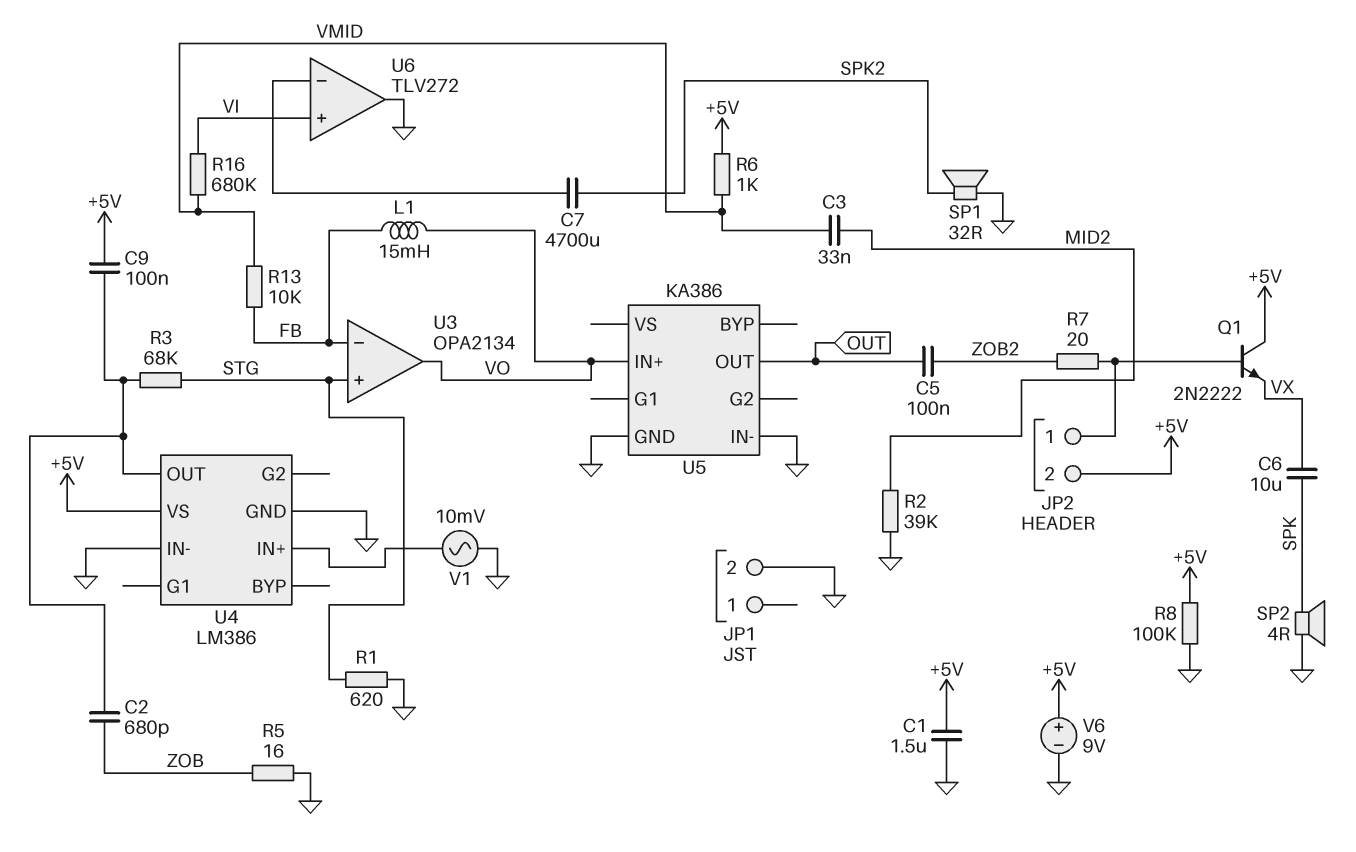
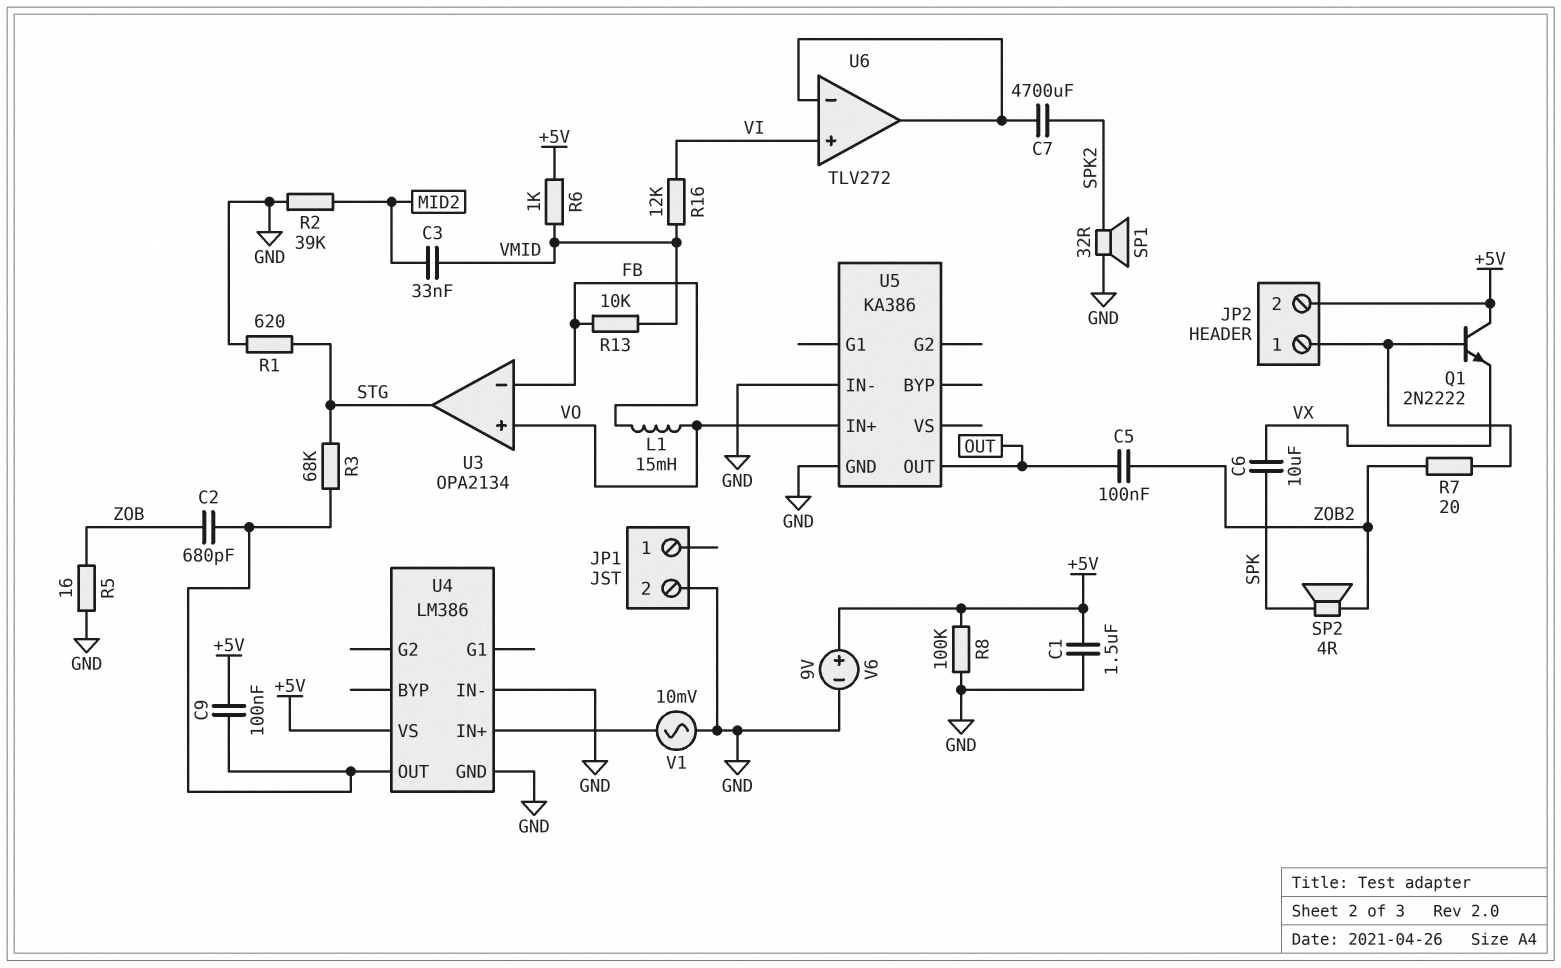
R16: 680k (VI, VMID) -> 12k (VI, VMID)
SP2: speaker 4R (GND, SPK) -> speaker 4R (SPK, ZOB2)
U3 pin in+: STG -> VO
U3 pin out: VO -> STG
U6 pin out: GND -> U6/in-

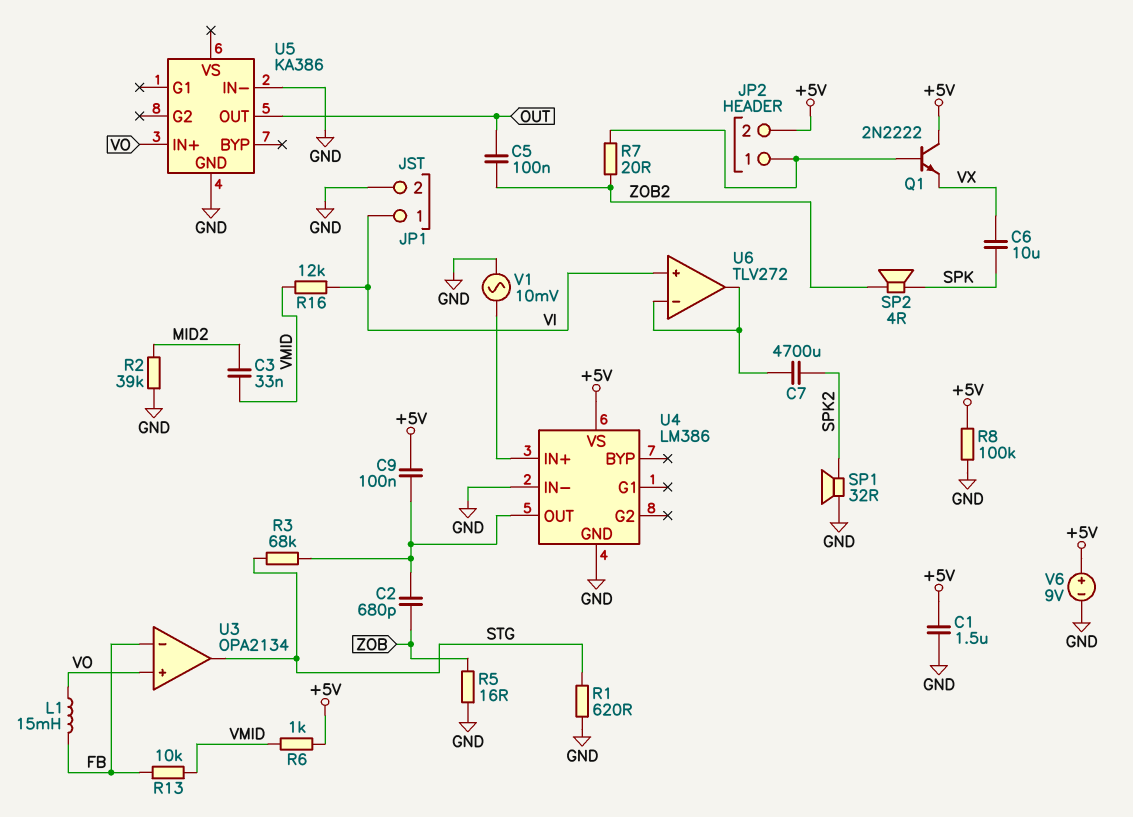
JP1 pin 1: none -> VI

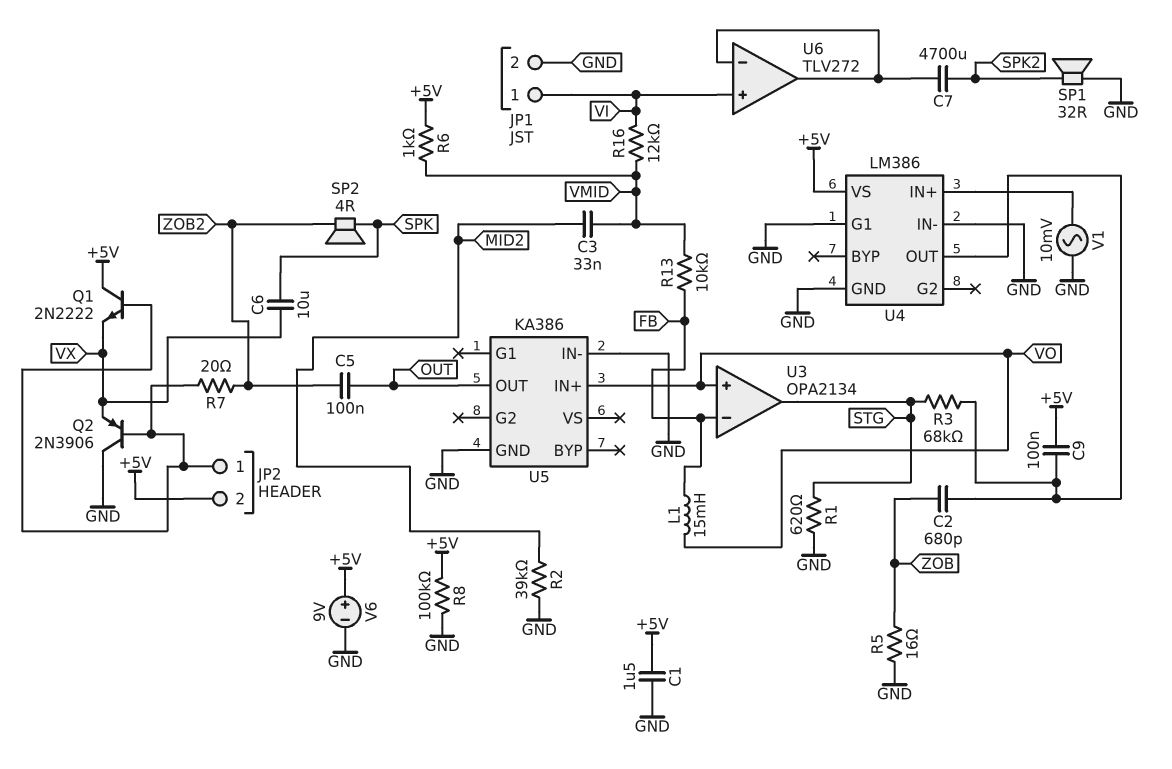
Q2: none -> PNP 2N3906 (B JP2/1, C GND, E VX)
U4 pin G1: none -> GND

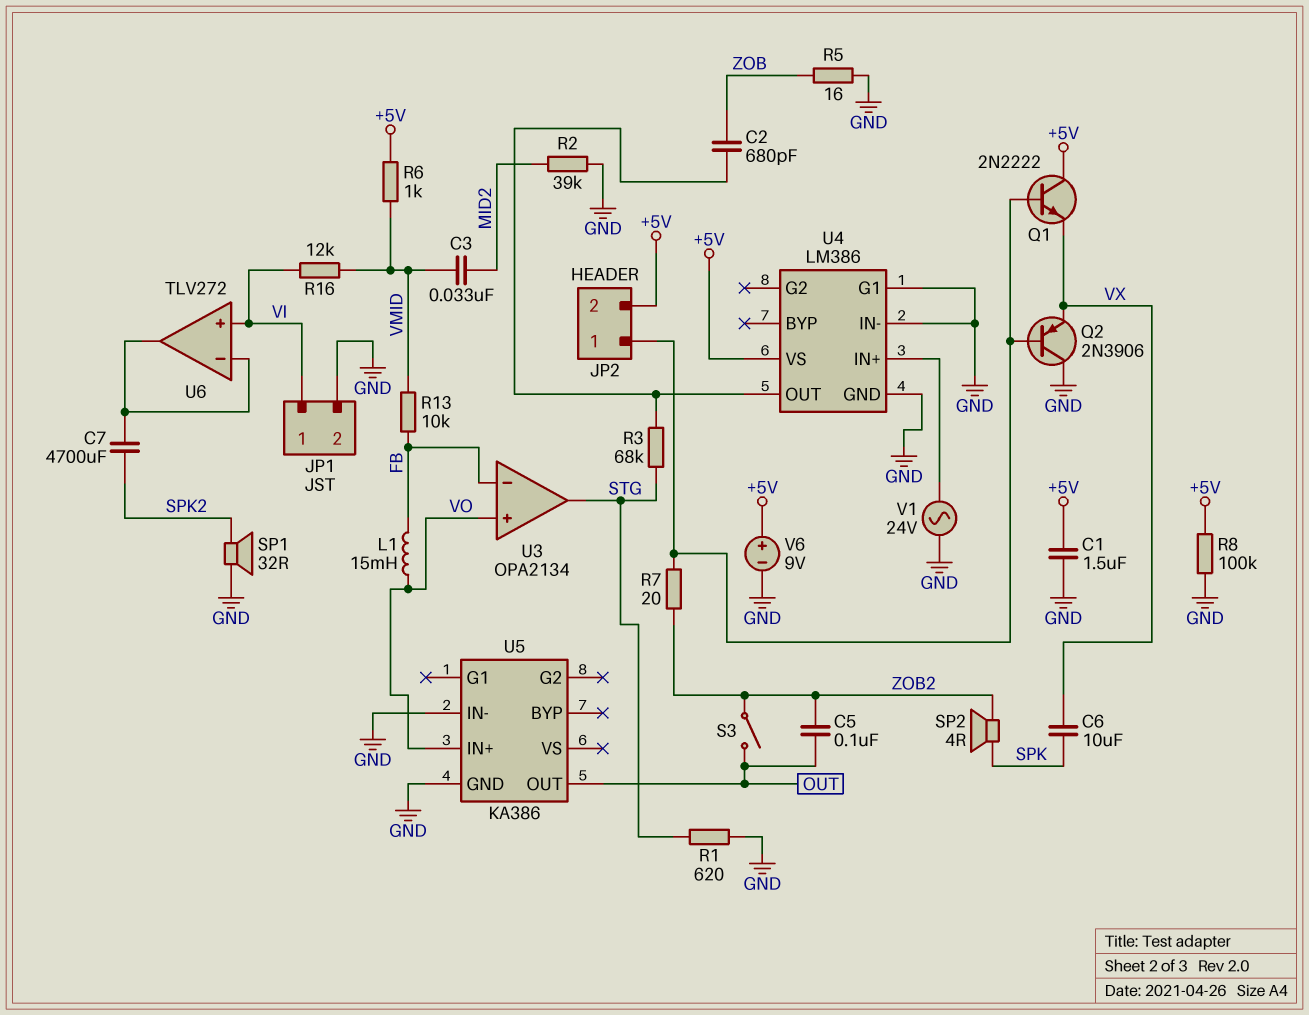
C9: 100nF (+5V, U4/OUT) -> none
S3: none -> switch (OUT, ZOB2)
V1: AC 10mV (GND, U4/IN+) -> AC 24V (GND, U4/IN+)

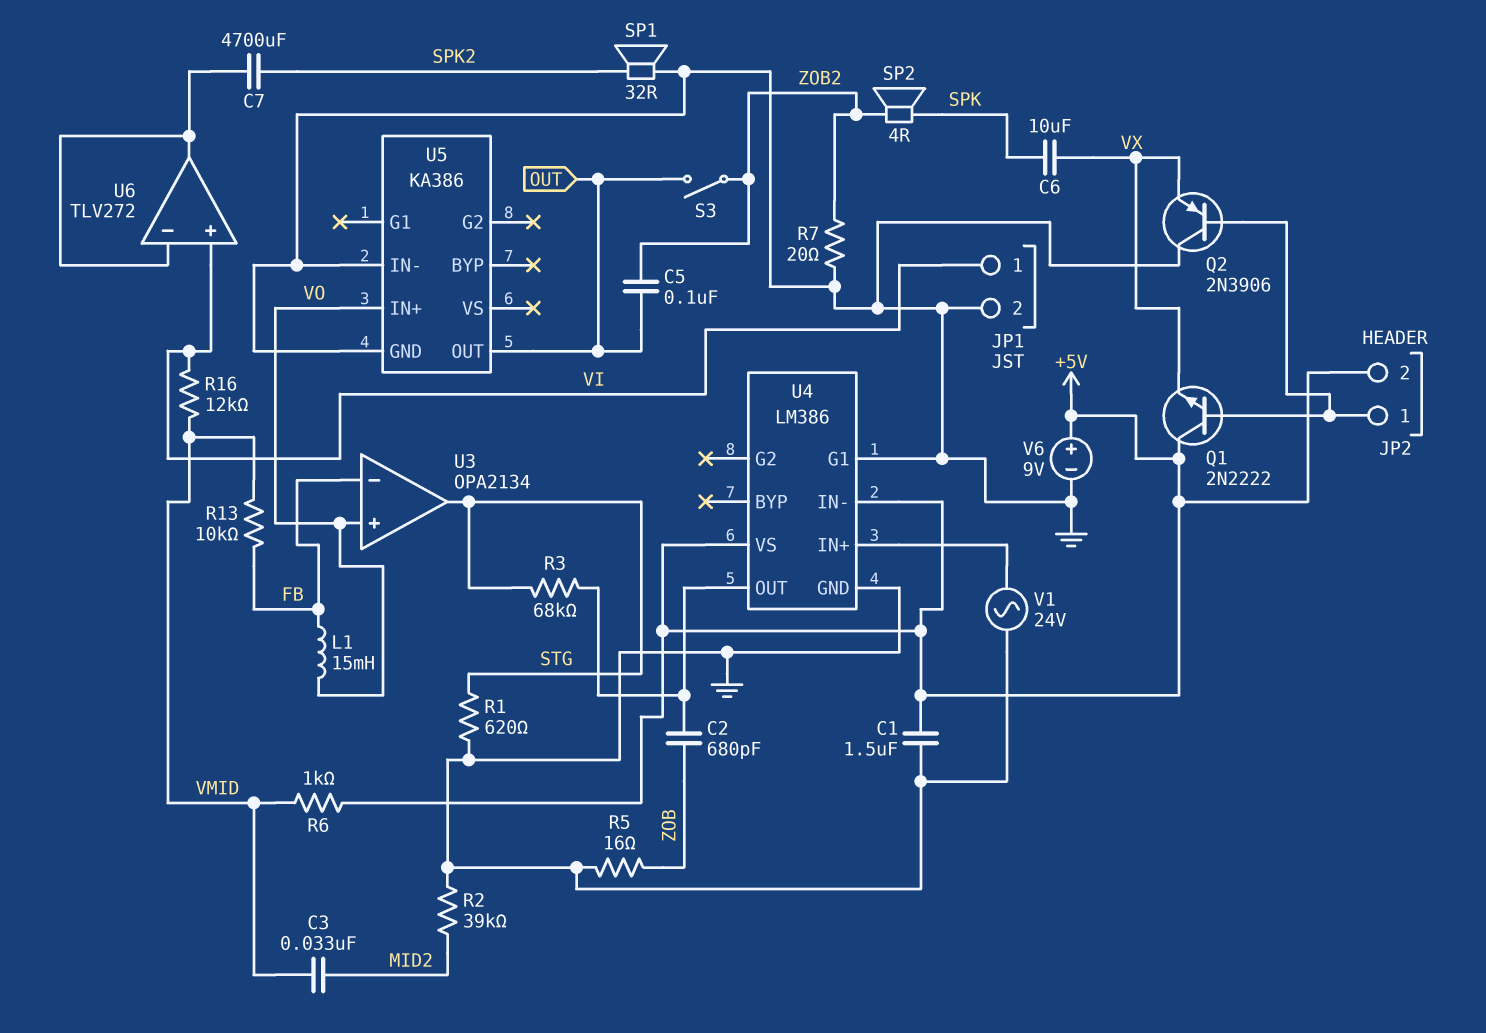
R7: 20 (JP2/1, ZOB2) -> 20 (GND, ZOB2)
R8: 100k (+5V, GND) -> none
U4 pin IN-: GND -> +5V

